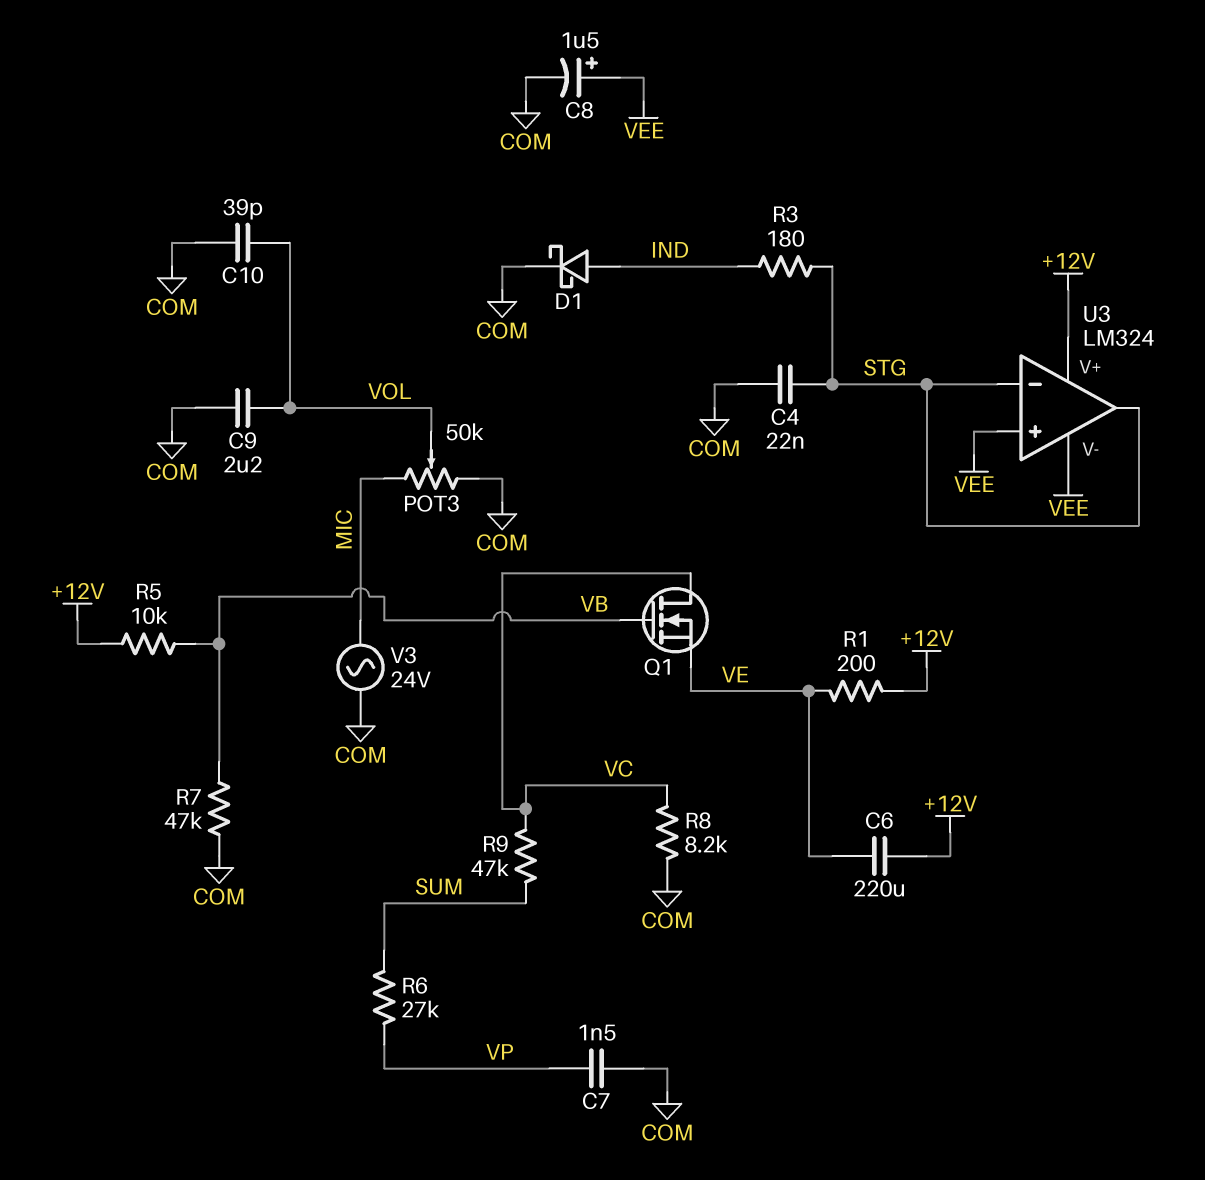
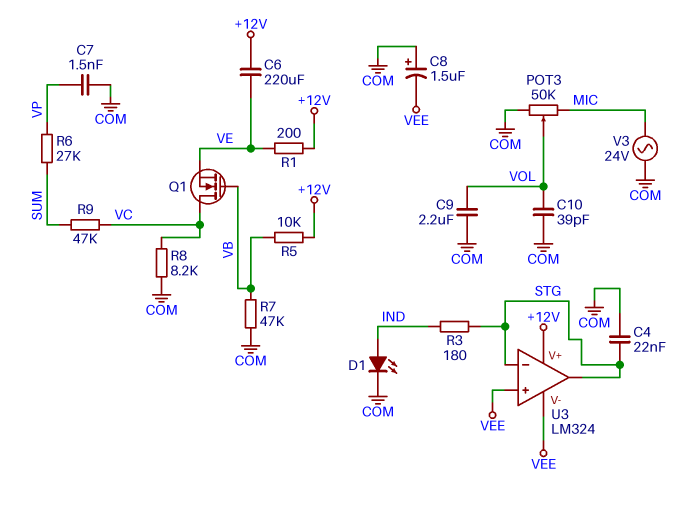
C8: 1.5uF (plus VEE, minus COM) -> 1.5uF (plus COM, minus VEE)
D1: schottky (A IND, K COM) -> LED (A IND, K COM)

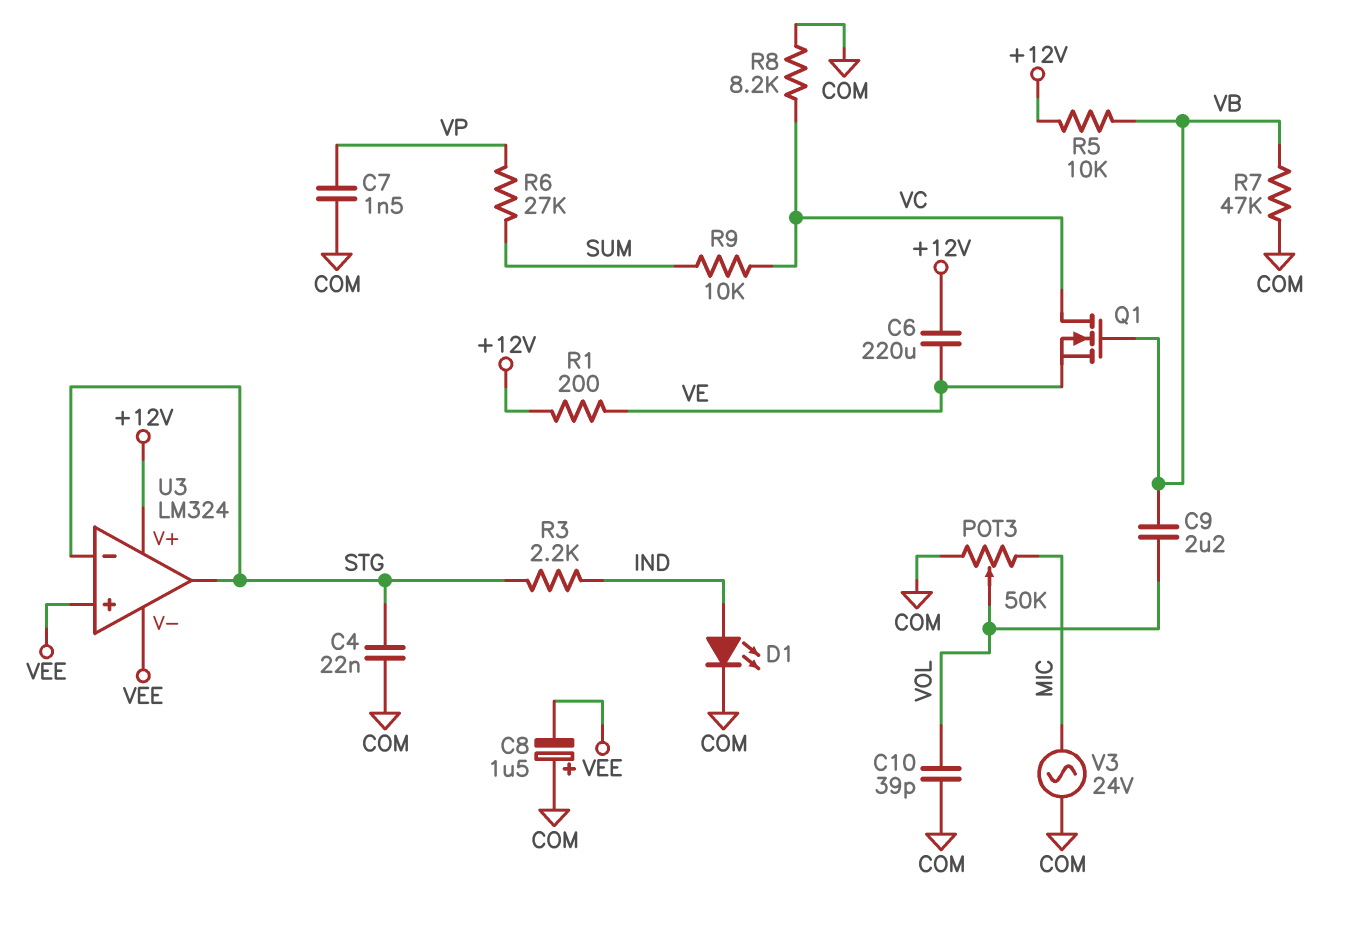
C9: 2.2uF (COM, VOL) -> 2.2uF (VB, VOL)
R3: 180 (IND, STG) -> 2.2k (IND, STG)
R9: 47k (SUM, VC) -> 10k (SUM, VC)

